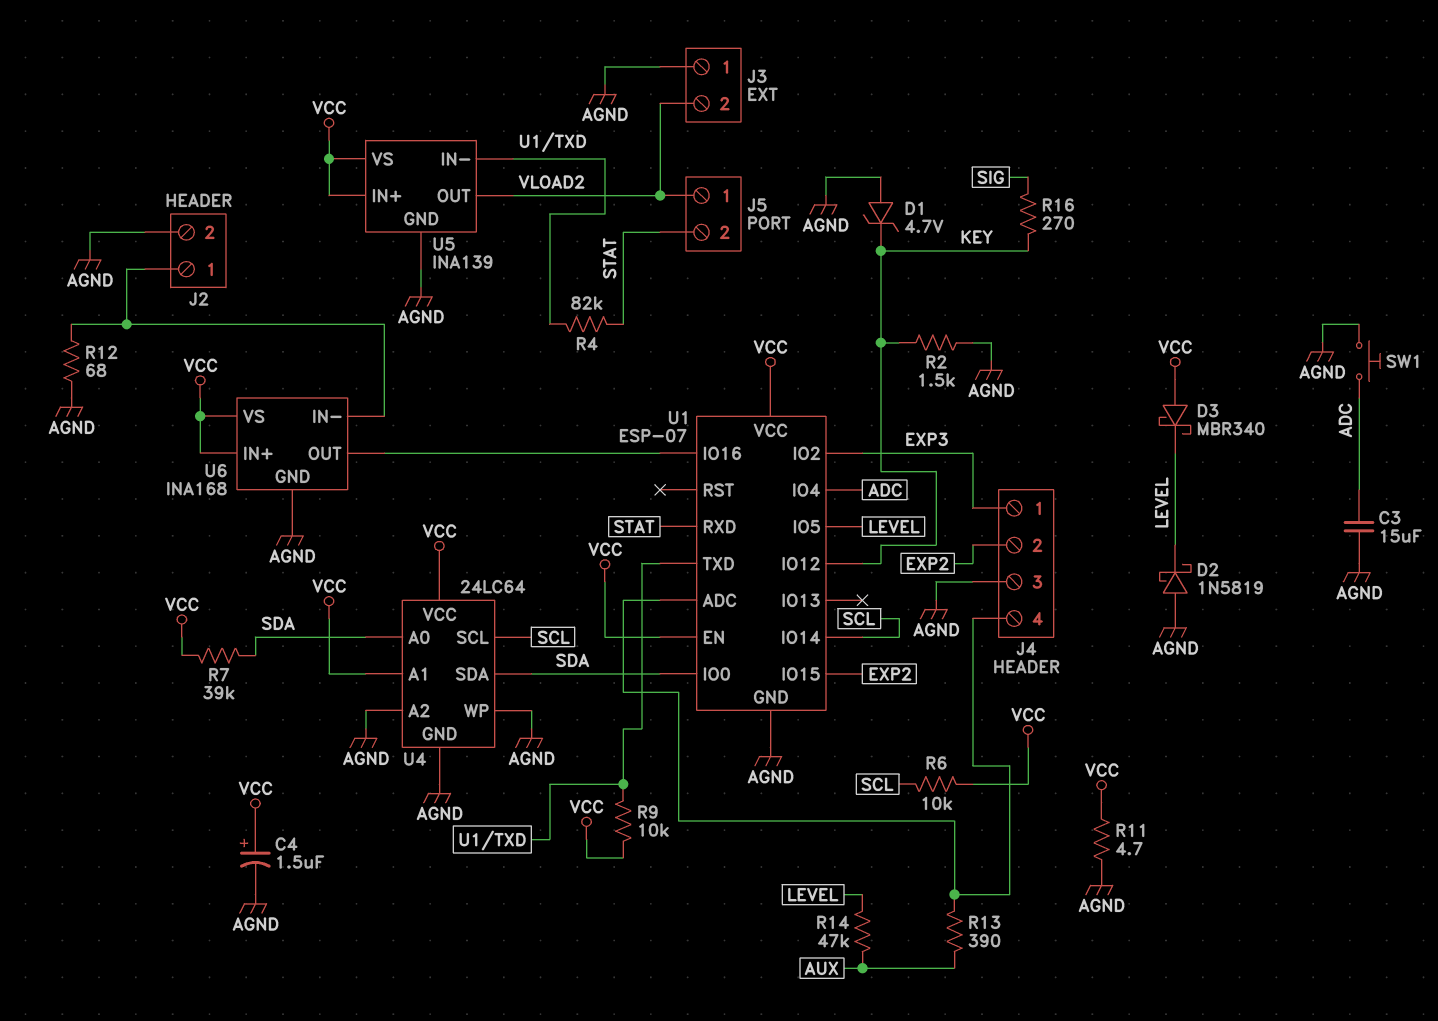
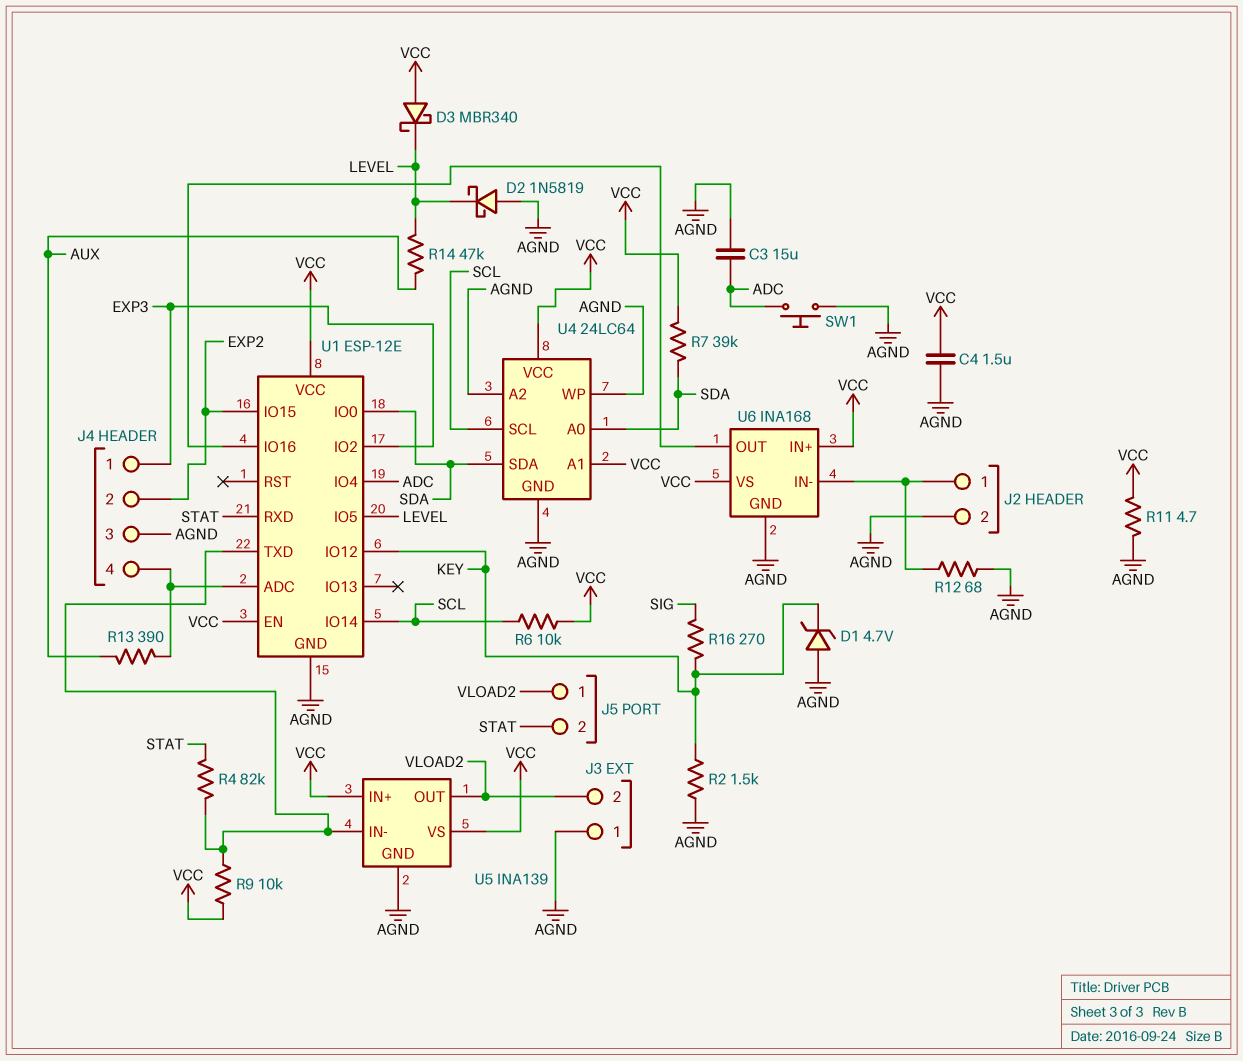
C4: 1.5uF (plus VCC, minus AGND) -> 1.5uF (AGND, VCC)
U1: ESP-07 -> ESP-12E

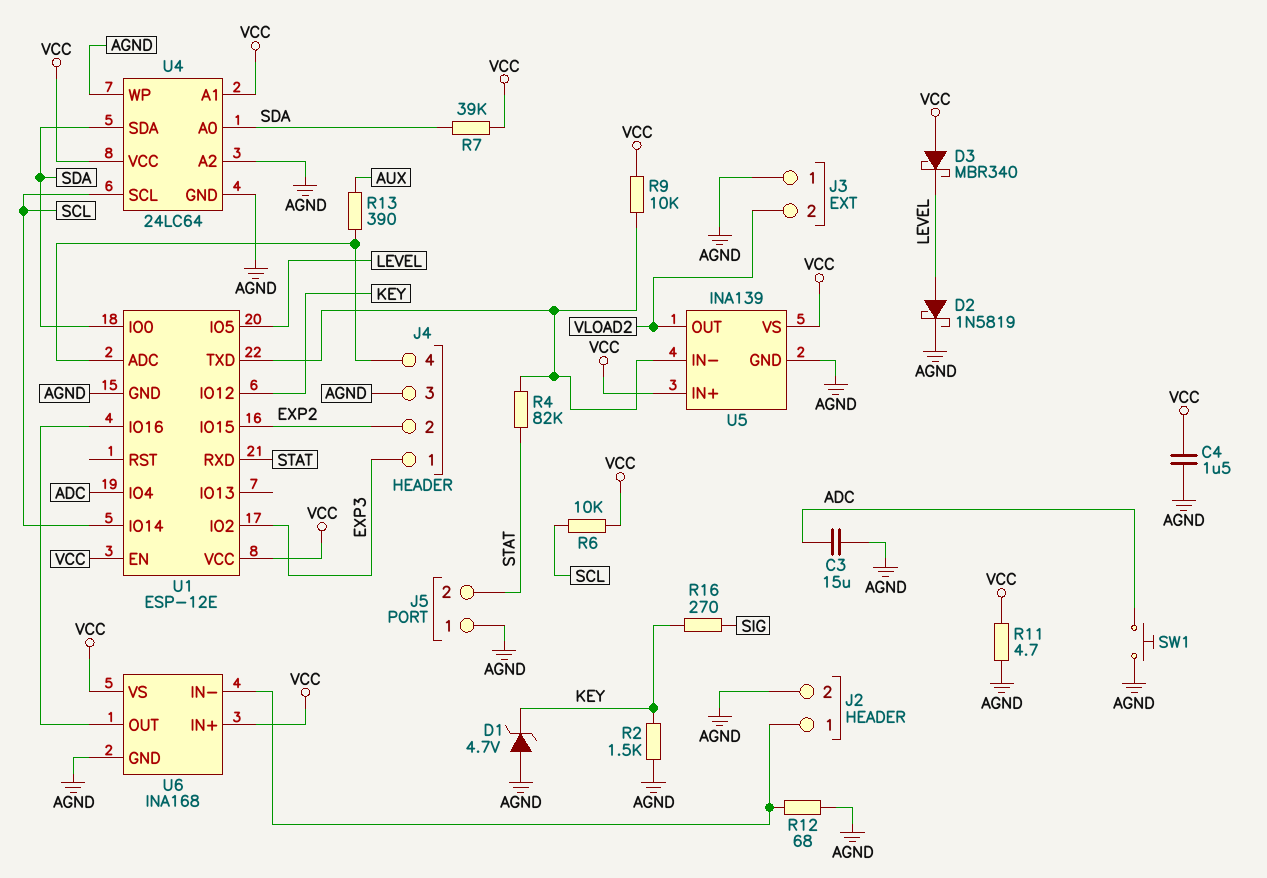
D2: schottky 1N5819 (A AGND, K LEVEL) -> schottky 1N5819 (A LEVEL, K AGND)
J5 pin 1: VLOAD2 -> AGND
R14: 47k (AUX, LEVEL) -> none

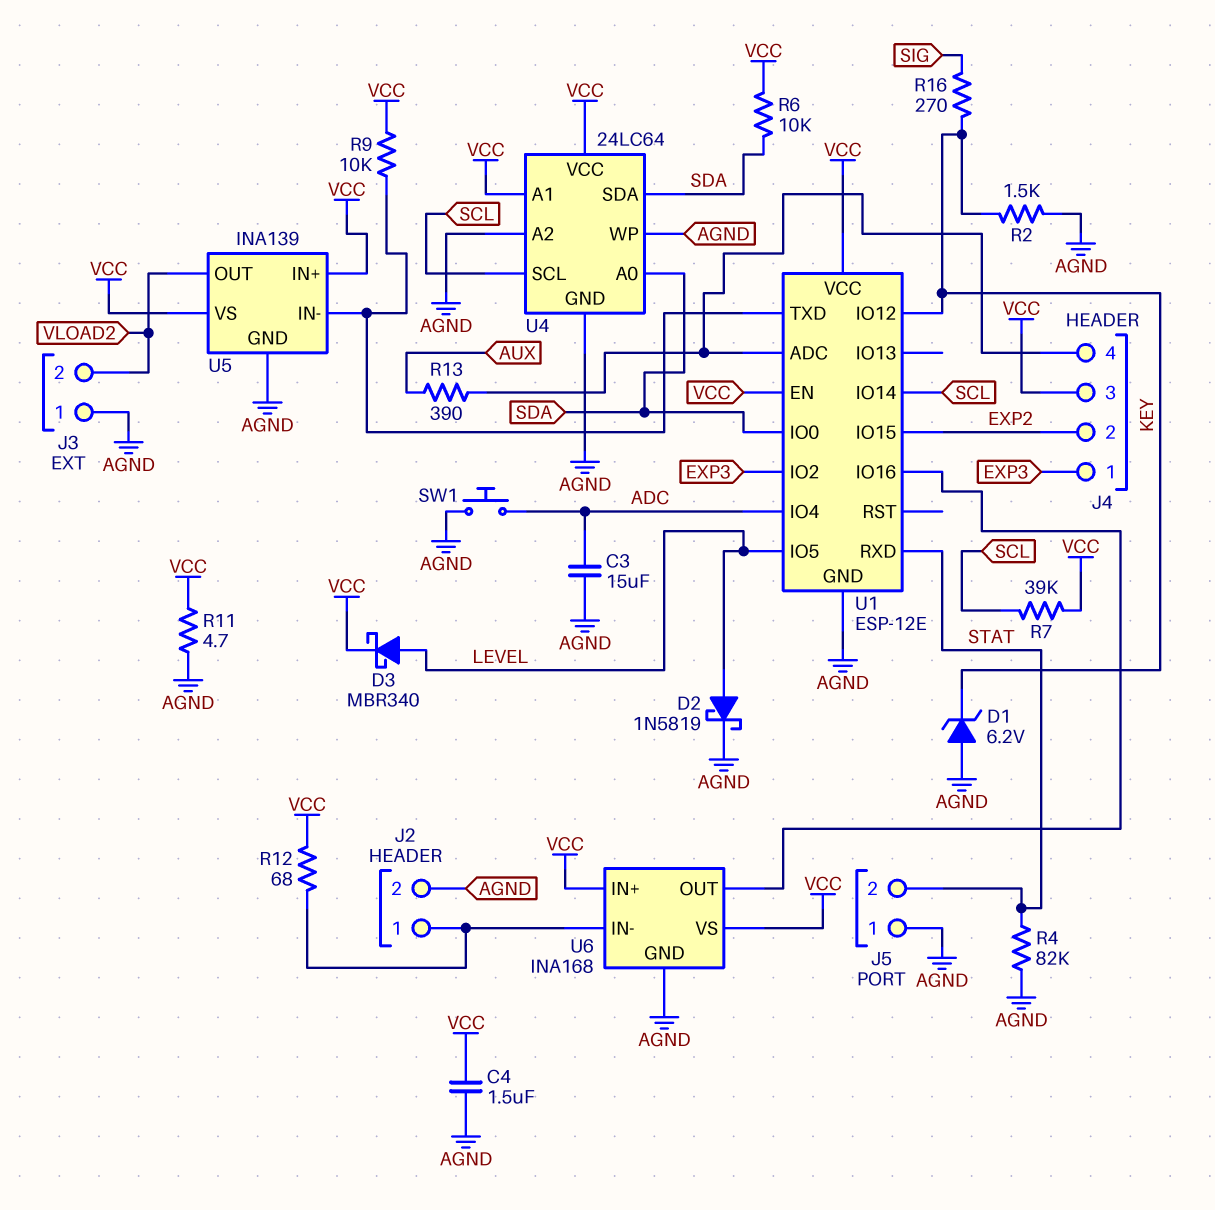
D1: zener 4.7V (A AGND, K KEY) -> zener 6.2V (A AGND, K KEY)
D3: schottky MBR340 (A VCC, K LEVEL) -> schottky MBR340 (A LEVEL, K VCC)
J4 pin 3: AGND -> VCC
R4: 82k (STAT, U1/TXD) -> 82k (AGND, STAT)
R6: 10k (SCL, VCC) -> 10k (SDA, VCC)
R7: 39k (SDA, VCC) -> 39k (SCL, VCC)
R12: 68 (AGND, J2/1) -> 68 (J2/1, VCC)

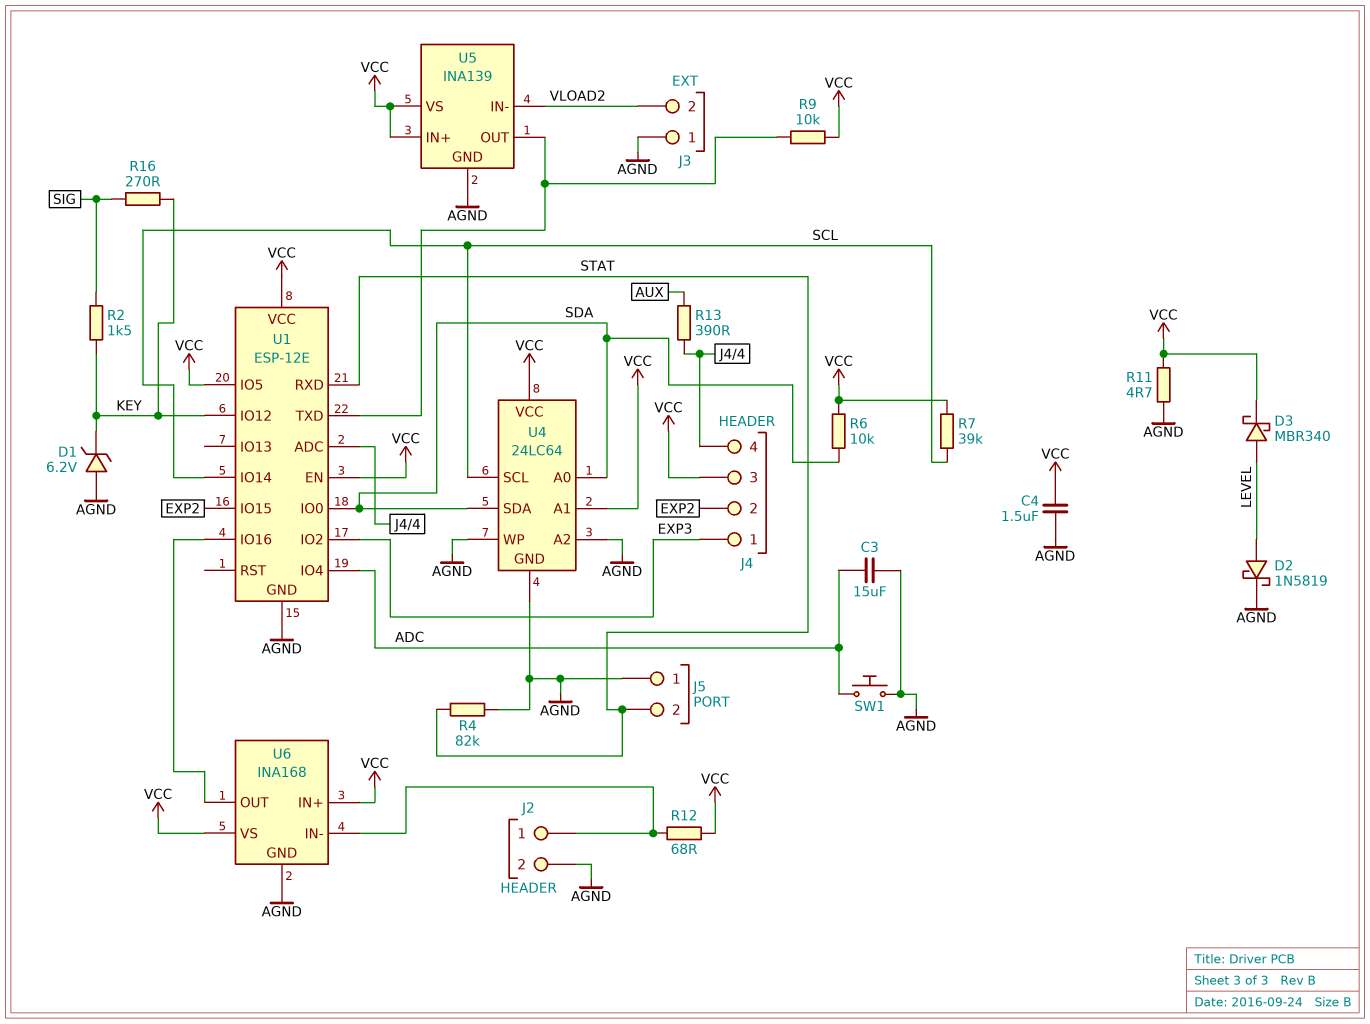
R2: 1.5k (AGND, KEY) -> 1.5k (KEY, SIG)
U1 pin IO5: LEVEL -> VCC
U5 pin IN-: U1/TXD -> VLOAD2
U5 pin OUT: VLOAD2 -> U1/TXD

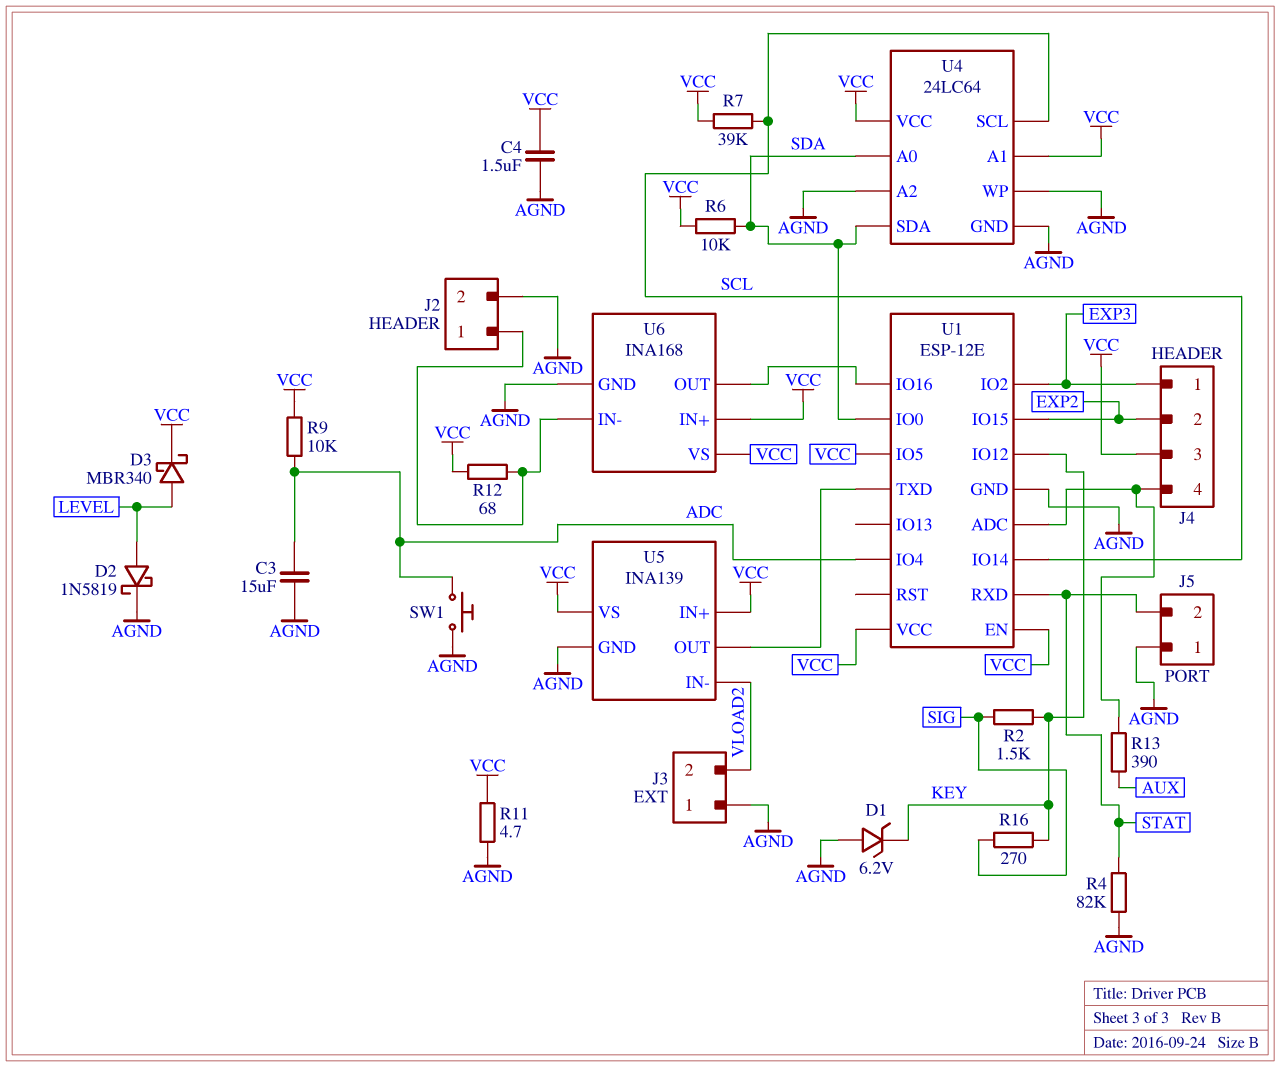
R9: 10k (U1/TXD, VCC) -> 10k (ADC, VCC)

